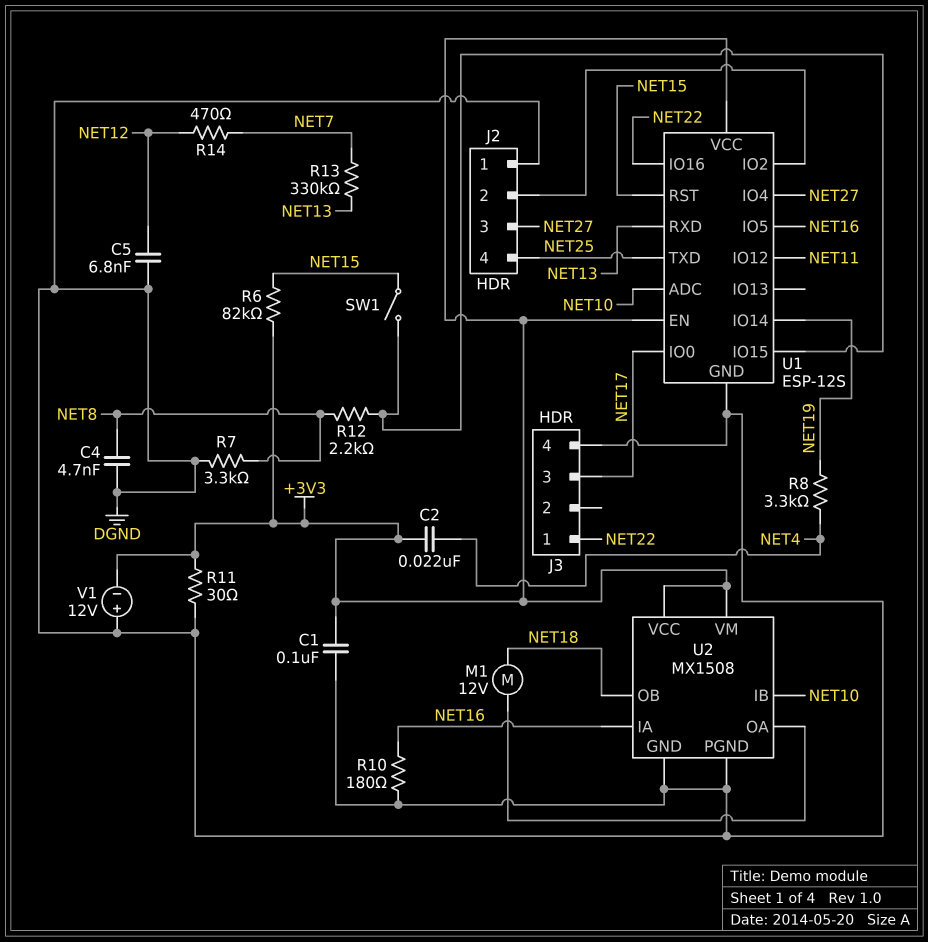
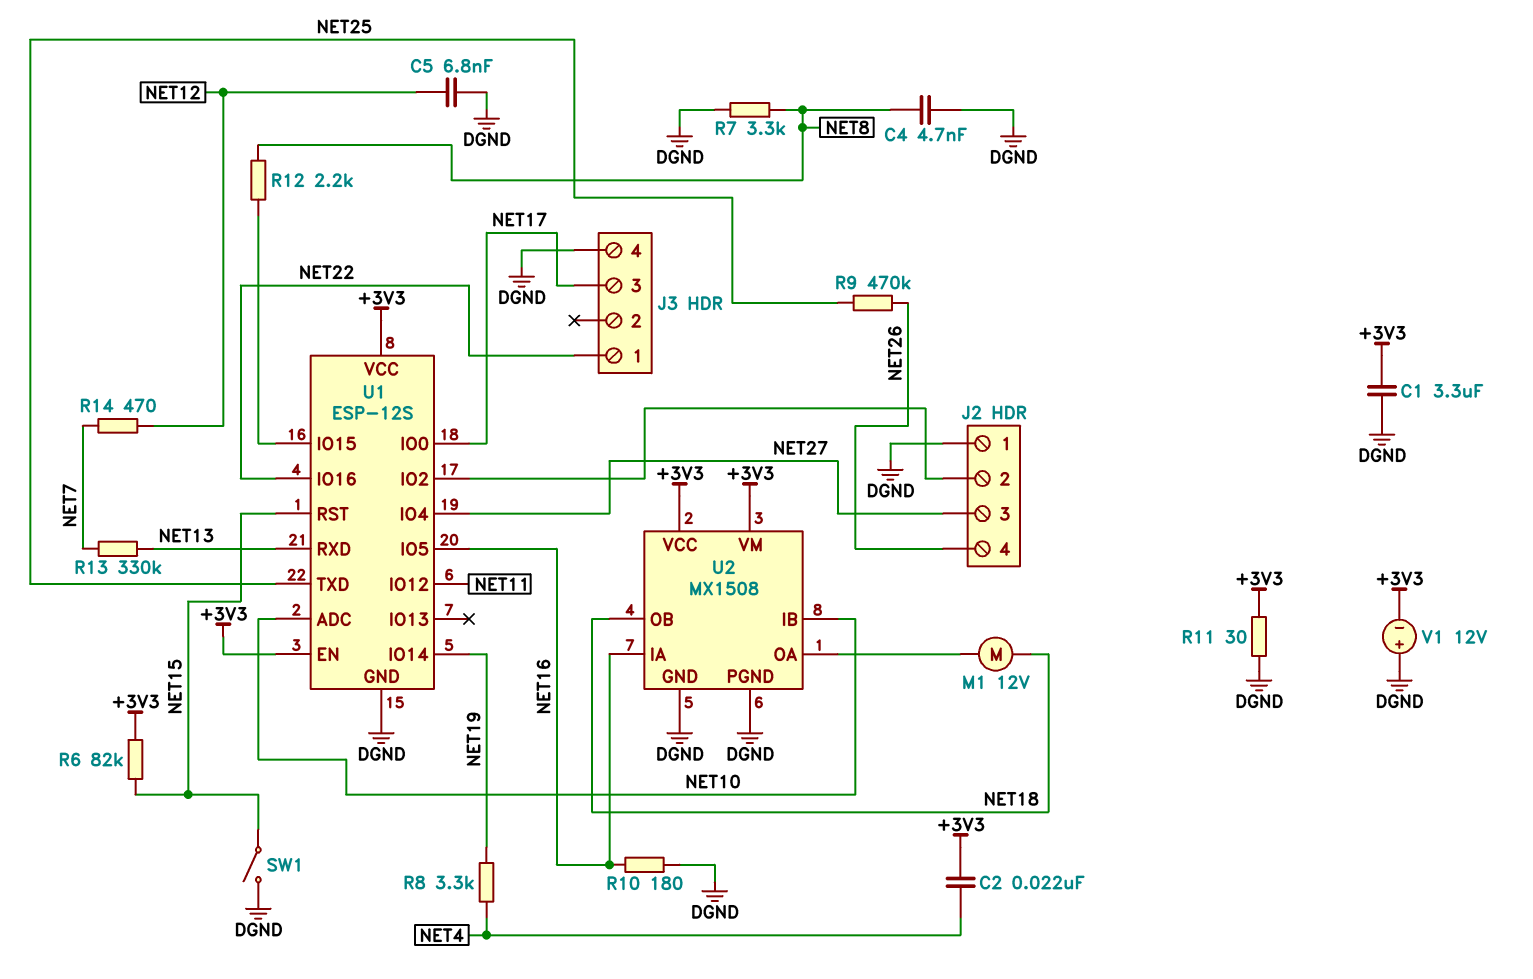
C1: 100nF (+3V3, DGND) -> 3.3uF (+3V3, DGND)
J2 pin 4: NET25 -> NET26
R9: none -> 470k (NET25, NET26)
SW1: switch (NET15, U1/IO15) -> switch (DGND, NET15)

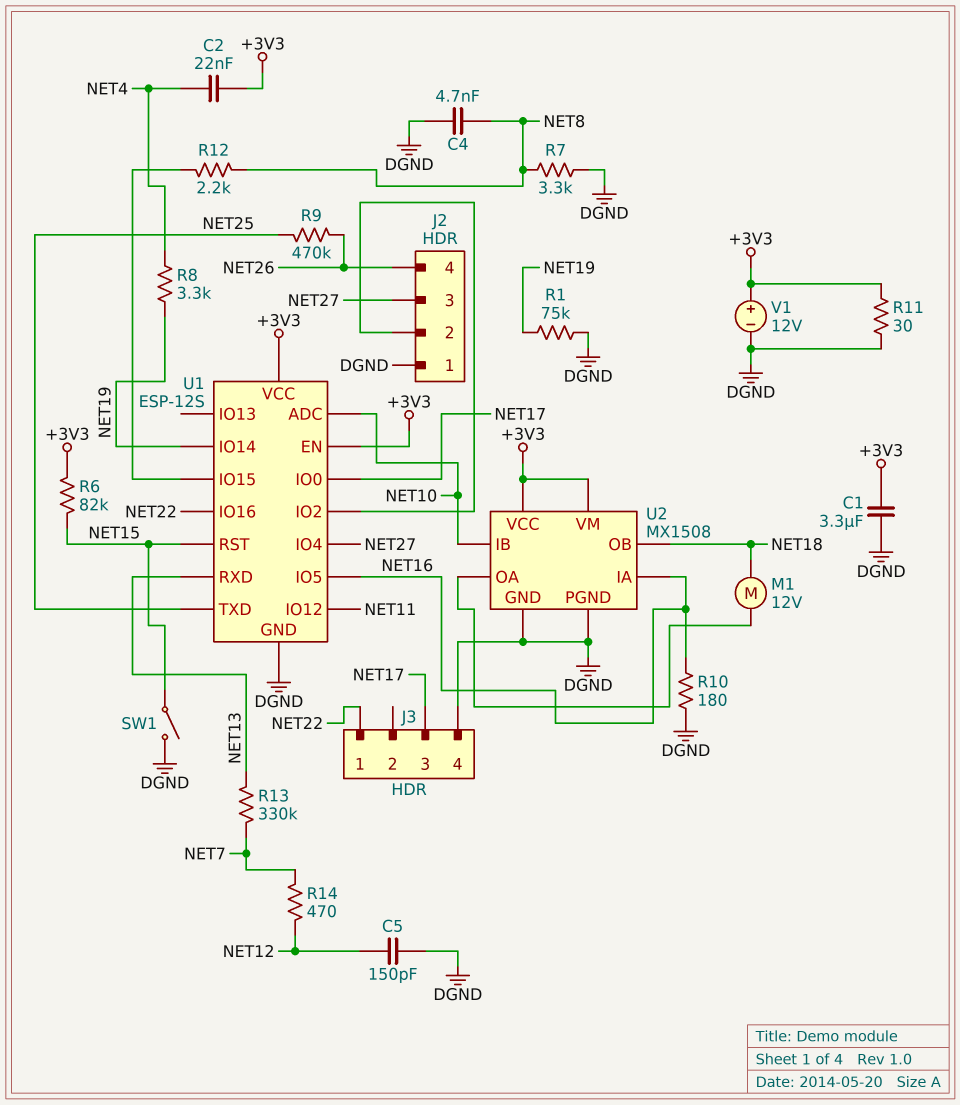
C5: 6.8nF (DGND, NET12) -> 150pF (DGND, NET12)
R1: none -> 75k (DGND, NET19)
V1: 12V (plus DGND, minus +3V3) -> 12V (plus +3V3, minus DGND)

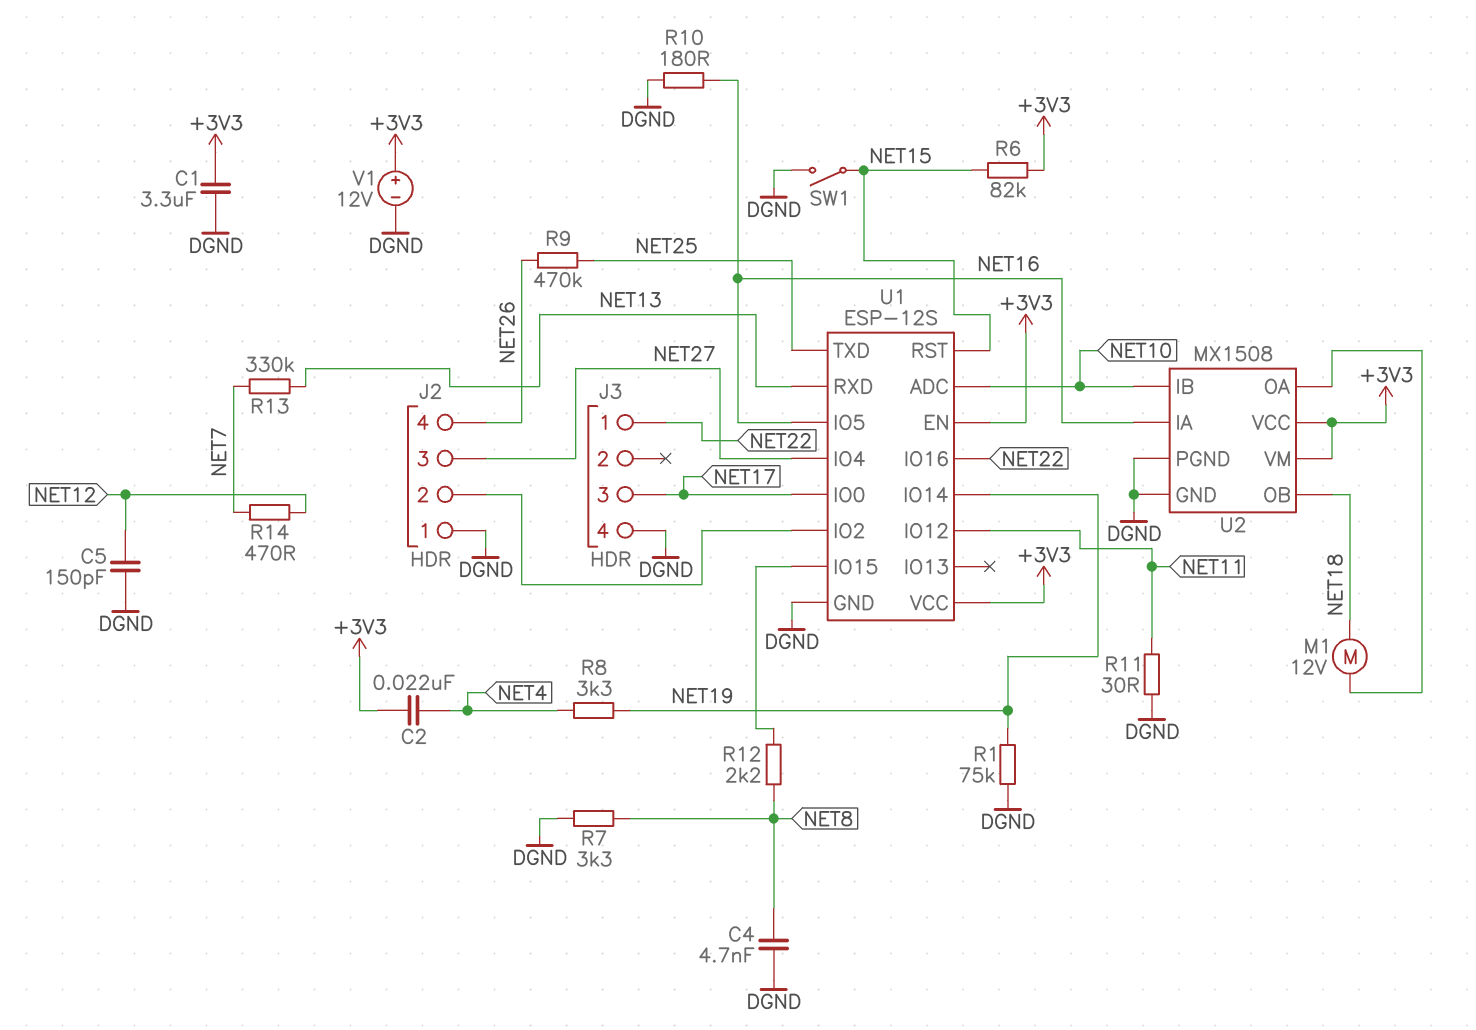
R11: 30 (+3V3, DGND) -> 30 (DGND, NET11)

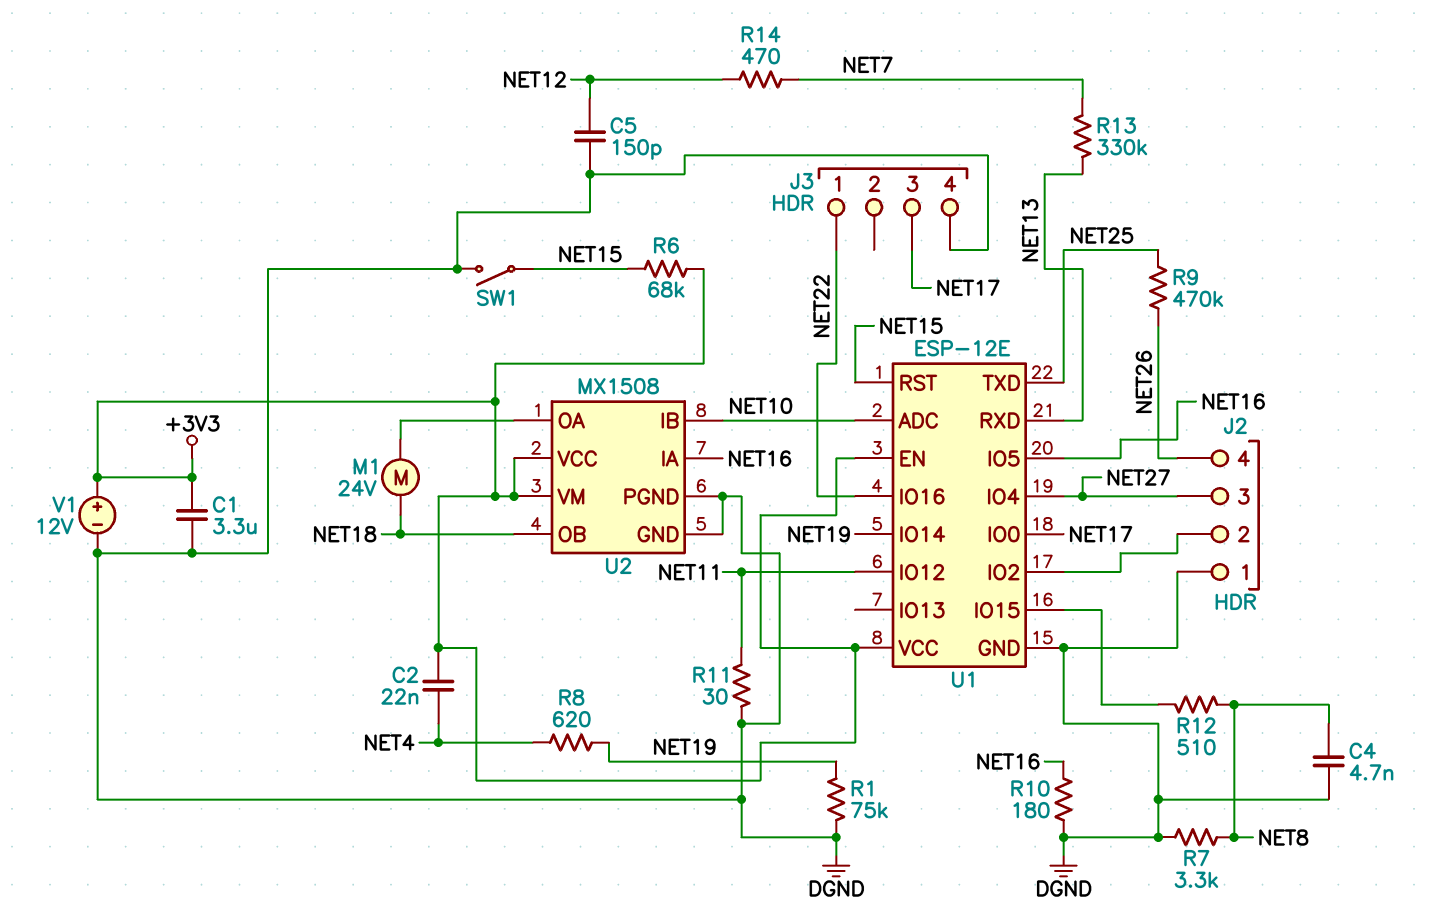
M1: motor 12V (NET18, U2/OA) -> motor 24V (NET18, U2/OA)
R6: 82k (+3V3, NET15) -> 68k (+3V3, NET15)
R8: 3.3k (NET4, NET19) -> 620 (NET4, NET19)
R12: 2.2k (NET8, U1/IO15) -> 510 (NET8, U1/IO15)
U1: ESP-12S -> ESP-12E

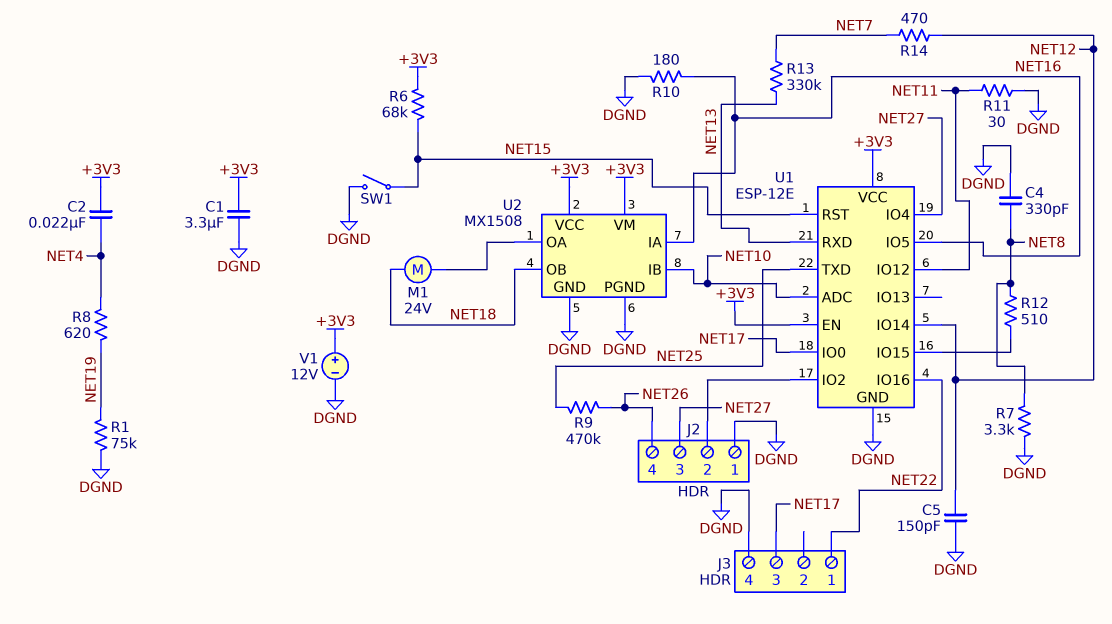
C4: 4.7nF (DGND, NET8) -> 330pF (DGND, NET8)
U1 pin IO14: NET19 -> NET12

